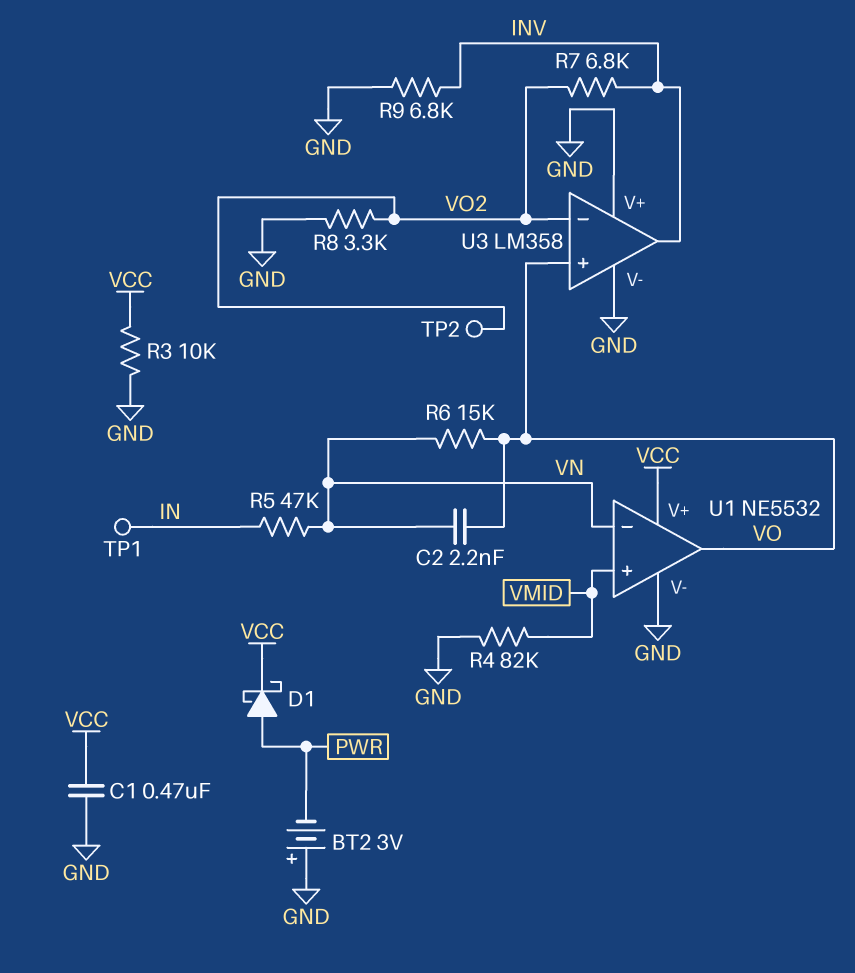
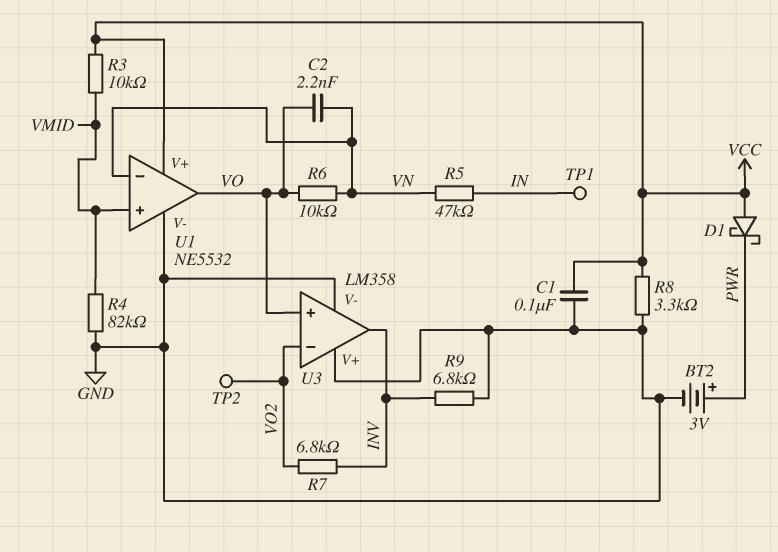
BT2: 3V (plus GND, minus PWR) -> 3V (plus PWR, minus GND)
C1: 470nF (GND, VCC) -> 100nF (GND, VCC)
D1: schottky (A PWR, K VCC) -> schottky (A VCC, K PWR)
R3: 10k (GND, VCC) -> 10k (VCC, VMID)
R6: 15k (VN, VO) -> 10k (VN, VO)
R8: 3.3k (GND, VO2) -> 3.3k (GND, VCC)

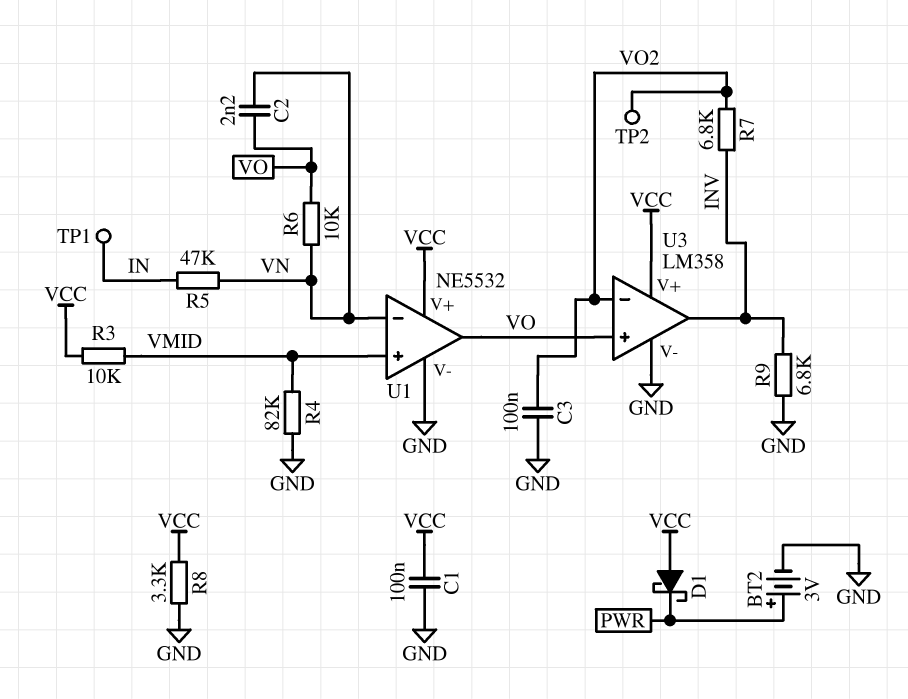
C3: none -> 100nF (GND, VO2)
U3 pin V+: GND -> VCC

